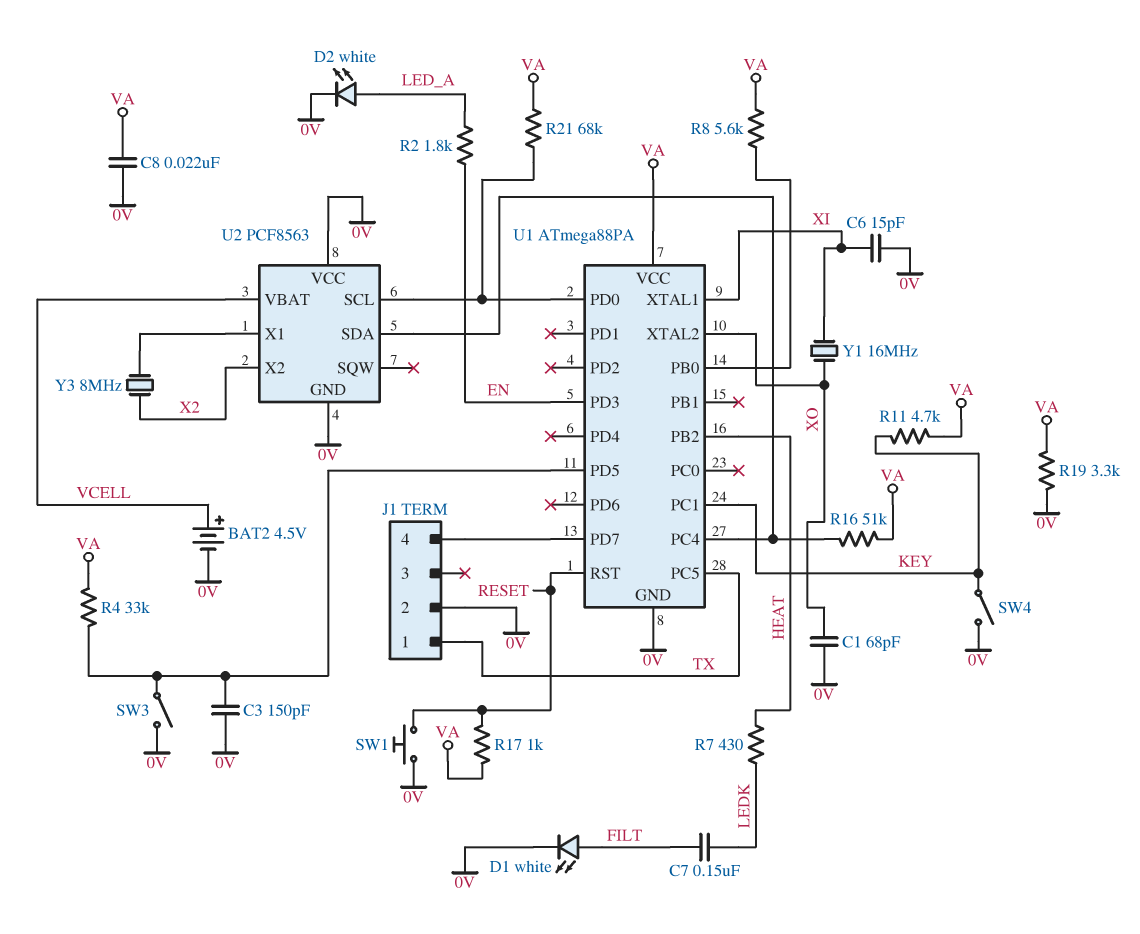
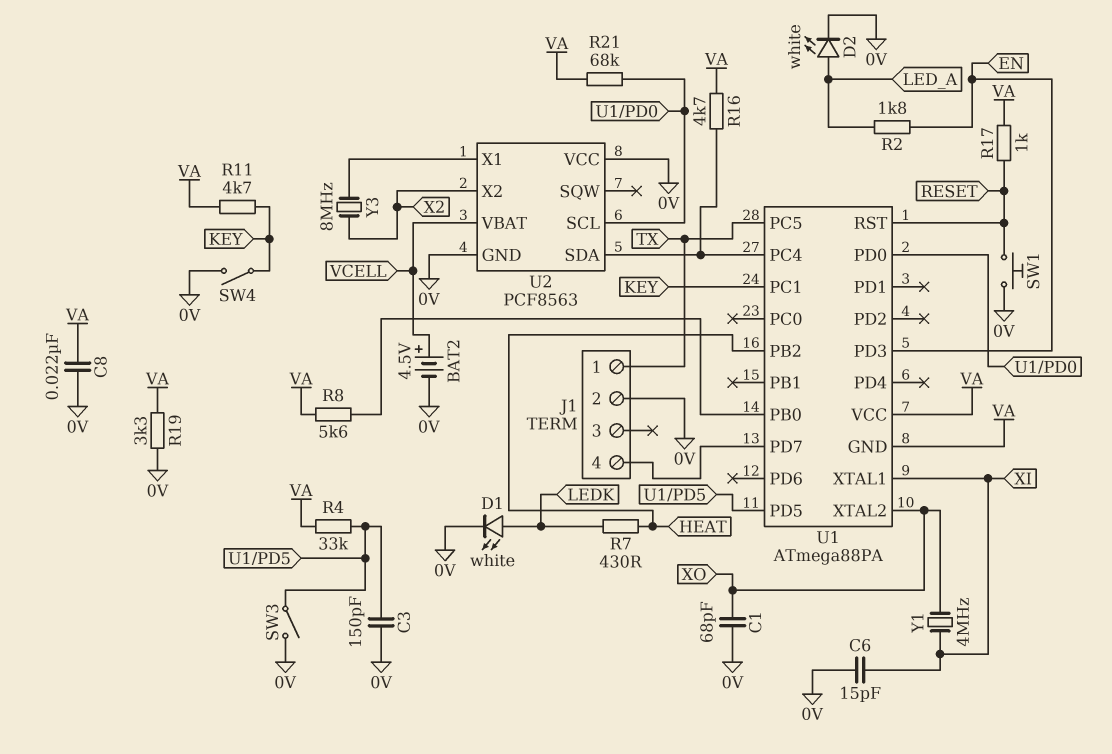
C7: 150nF (FILT, LEDK) -> none
D1: LED white (A FILT, K 0V) -> LED white (A LEDK, K 0V)
R16: 51k (U1/PC4, VA) -> 4.7k (U1/PC4, VA)
U1 pin GND: 0V -> VA
Y1: 16MHz (XI, XO) -> 4MHz (XI, XO)

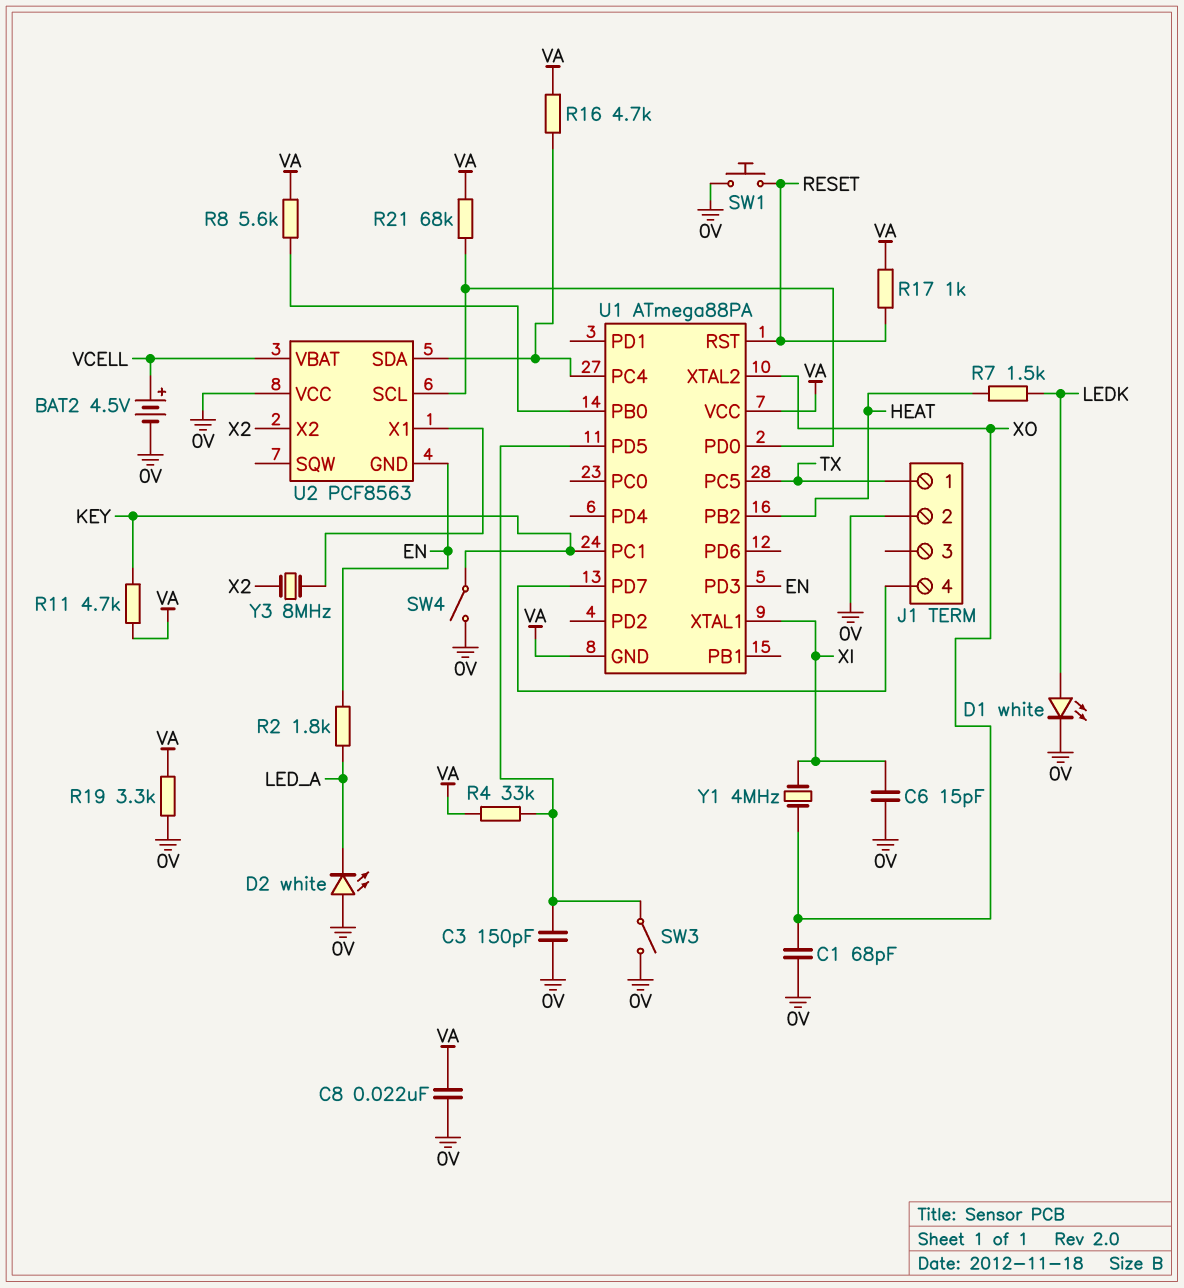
D2: LED white (A LED_A, K 0V) -> LED white (A 0V, K LED_A)
R7: 430 (HEAT, LEDK) -> 1.5k (HEAT, LEDK)
U2 pin GND: 0V -> EN

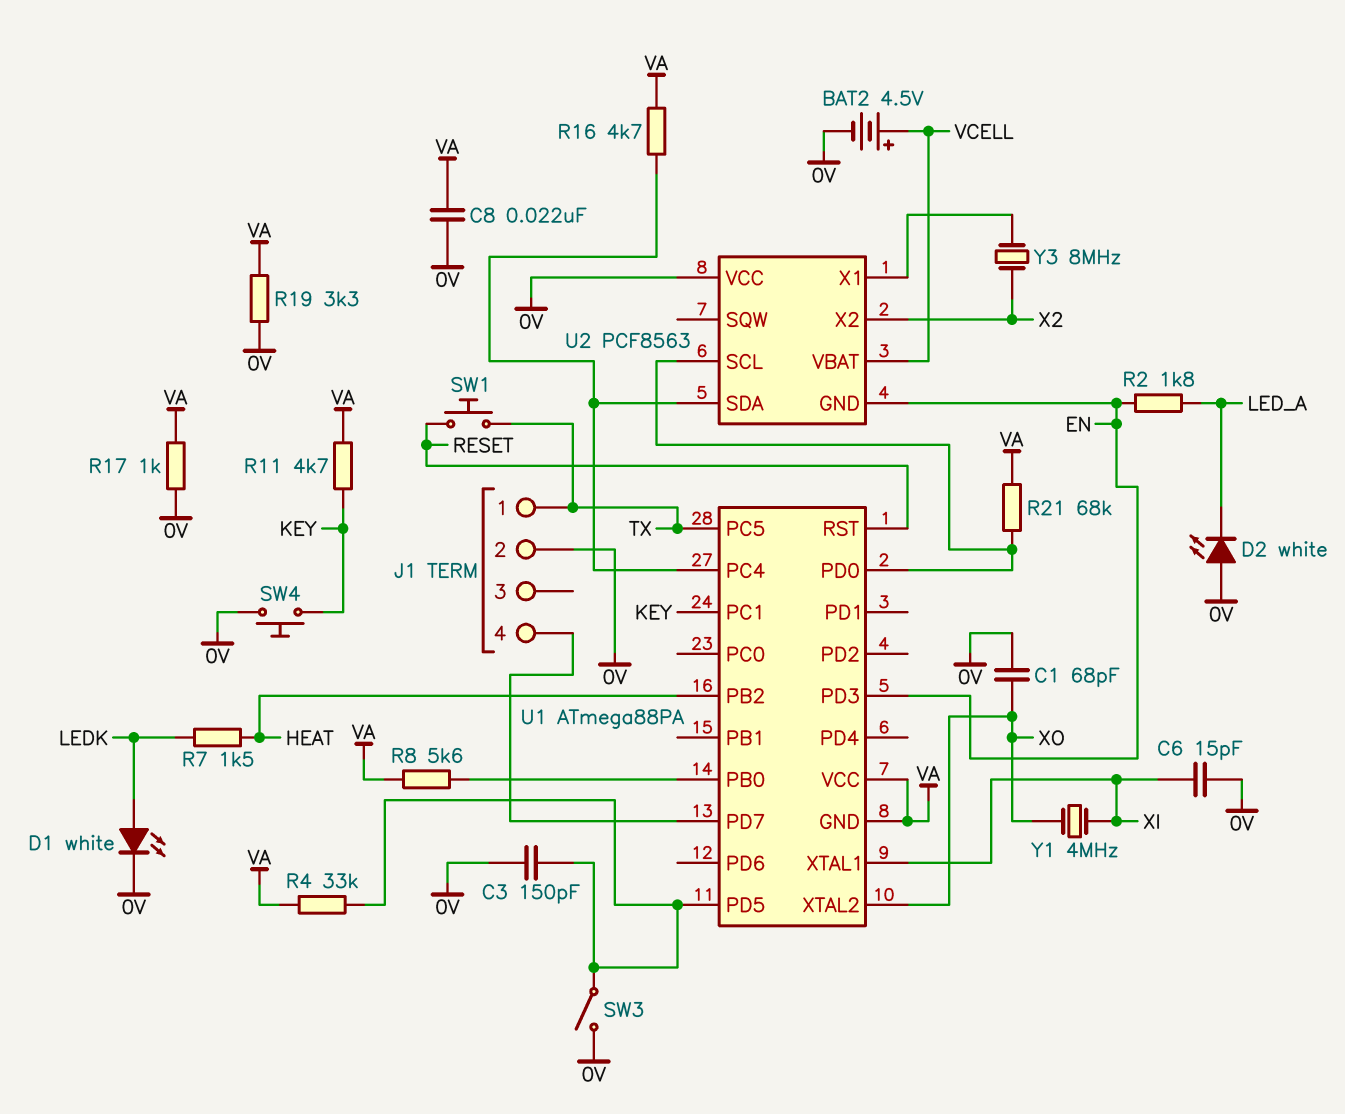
R17: 1k (RESET, VA) -> 1k (0V, VA)
SW1: button (0V, RESET) -> button (RESET, TX)
SW4: switch (0V, KEY) -> button (0V, KEY)

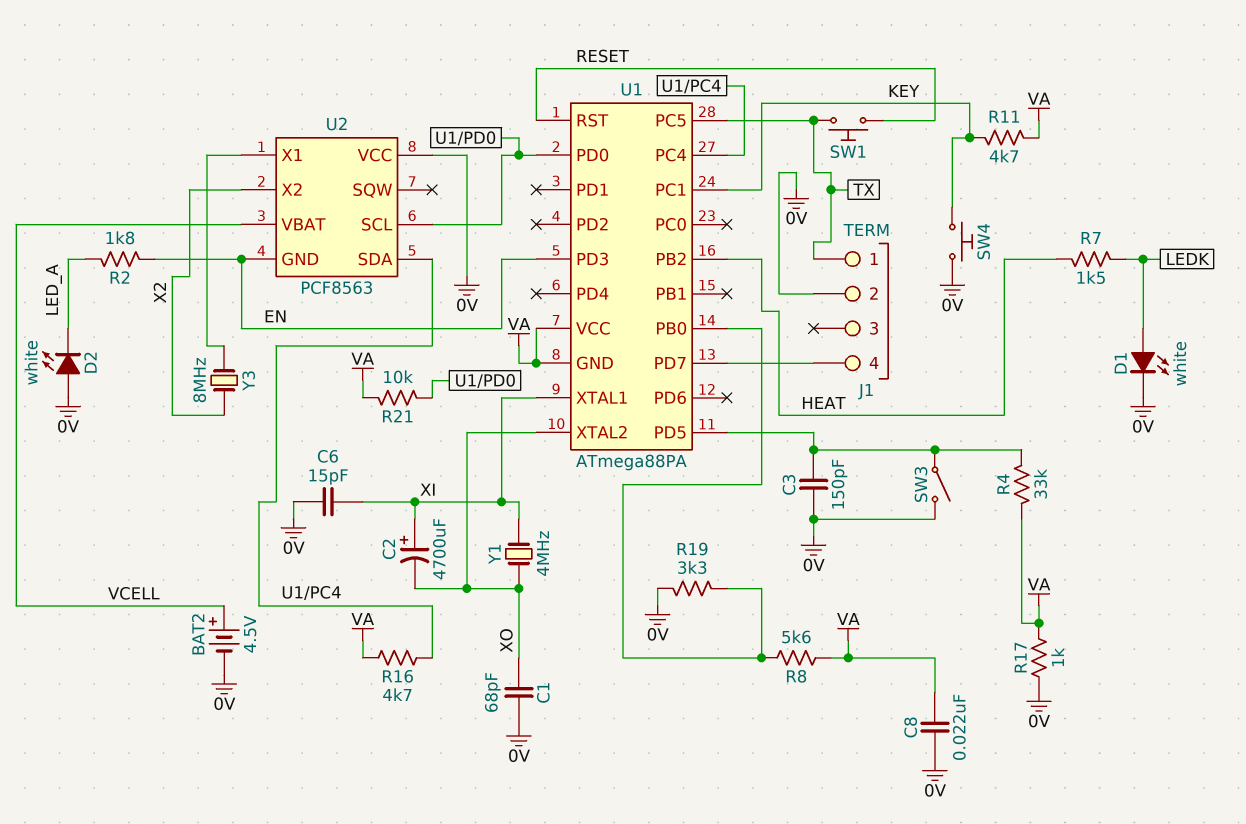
C2: none -> 4700uF (plus XI, minus XO)
R19: 3.3k (0V, VA) -> 3.3k (0V, U1/PB0)
R21: 68k (U1/PD0, VA) -> 10k (U1/PD0, VA)

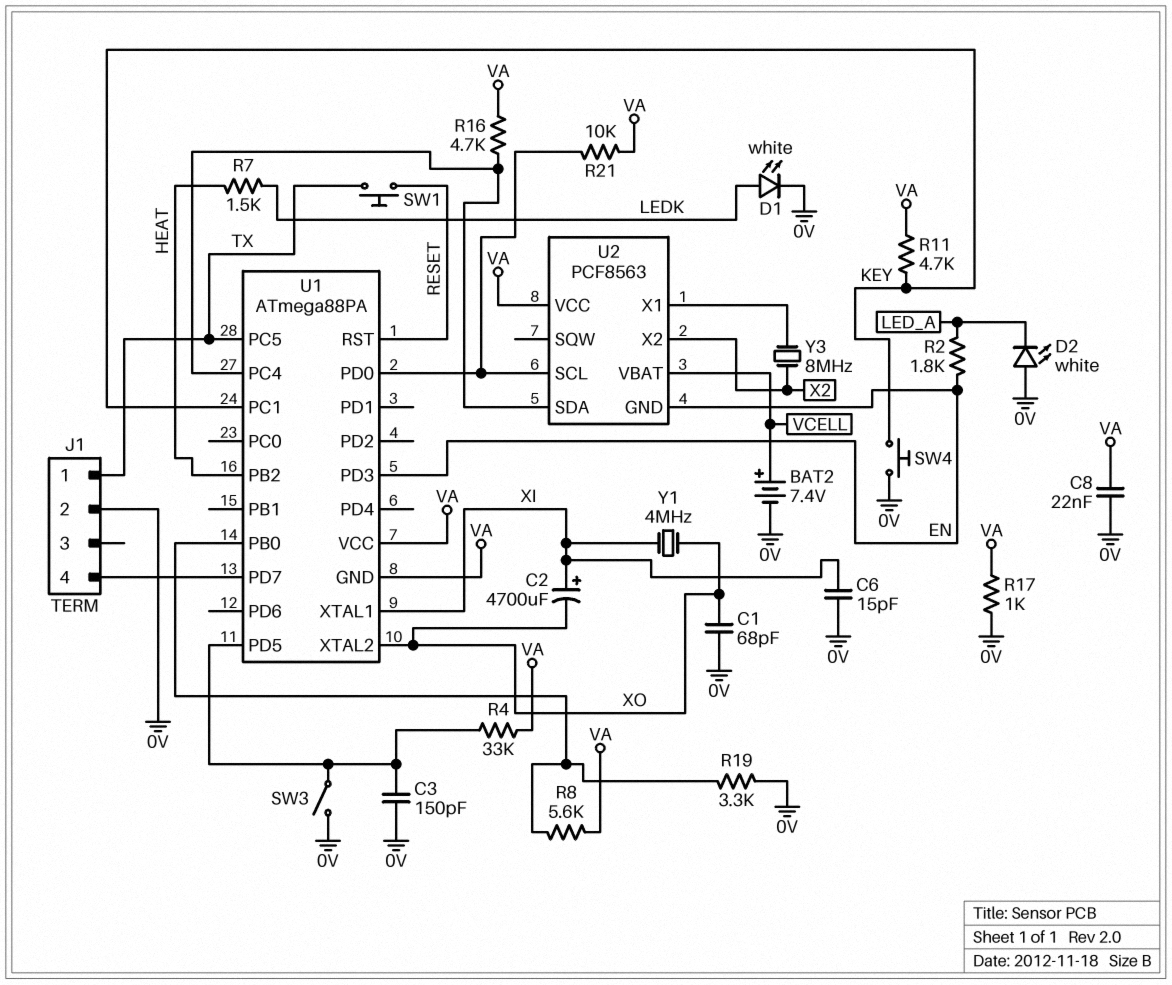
BAT2: 4.5V (plus VCELL, minus 0V) -> 7.4V (plus VCELL, minus 0V)
U2 pin VCC: 0V -> VA

